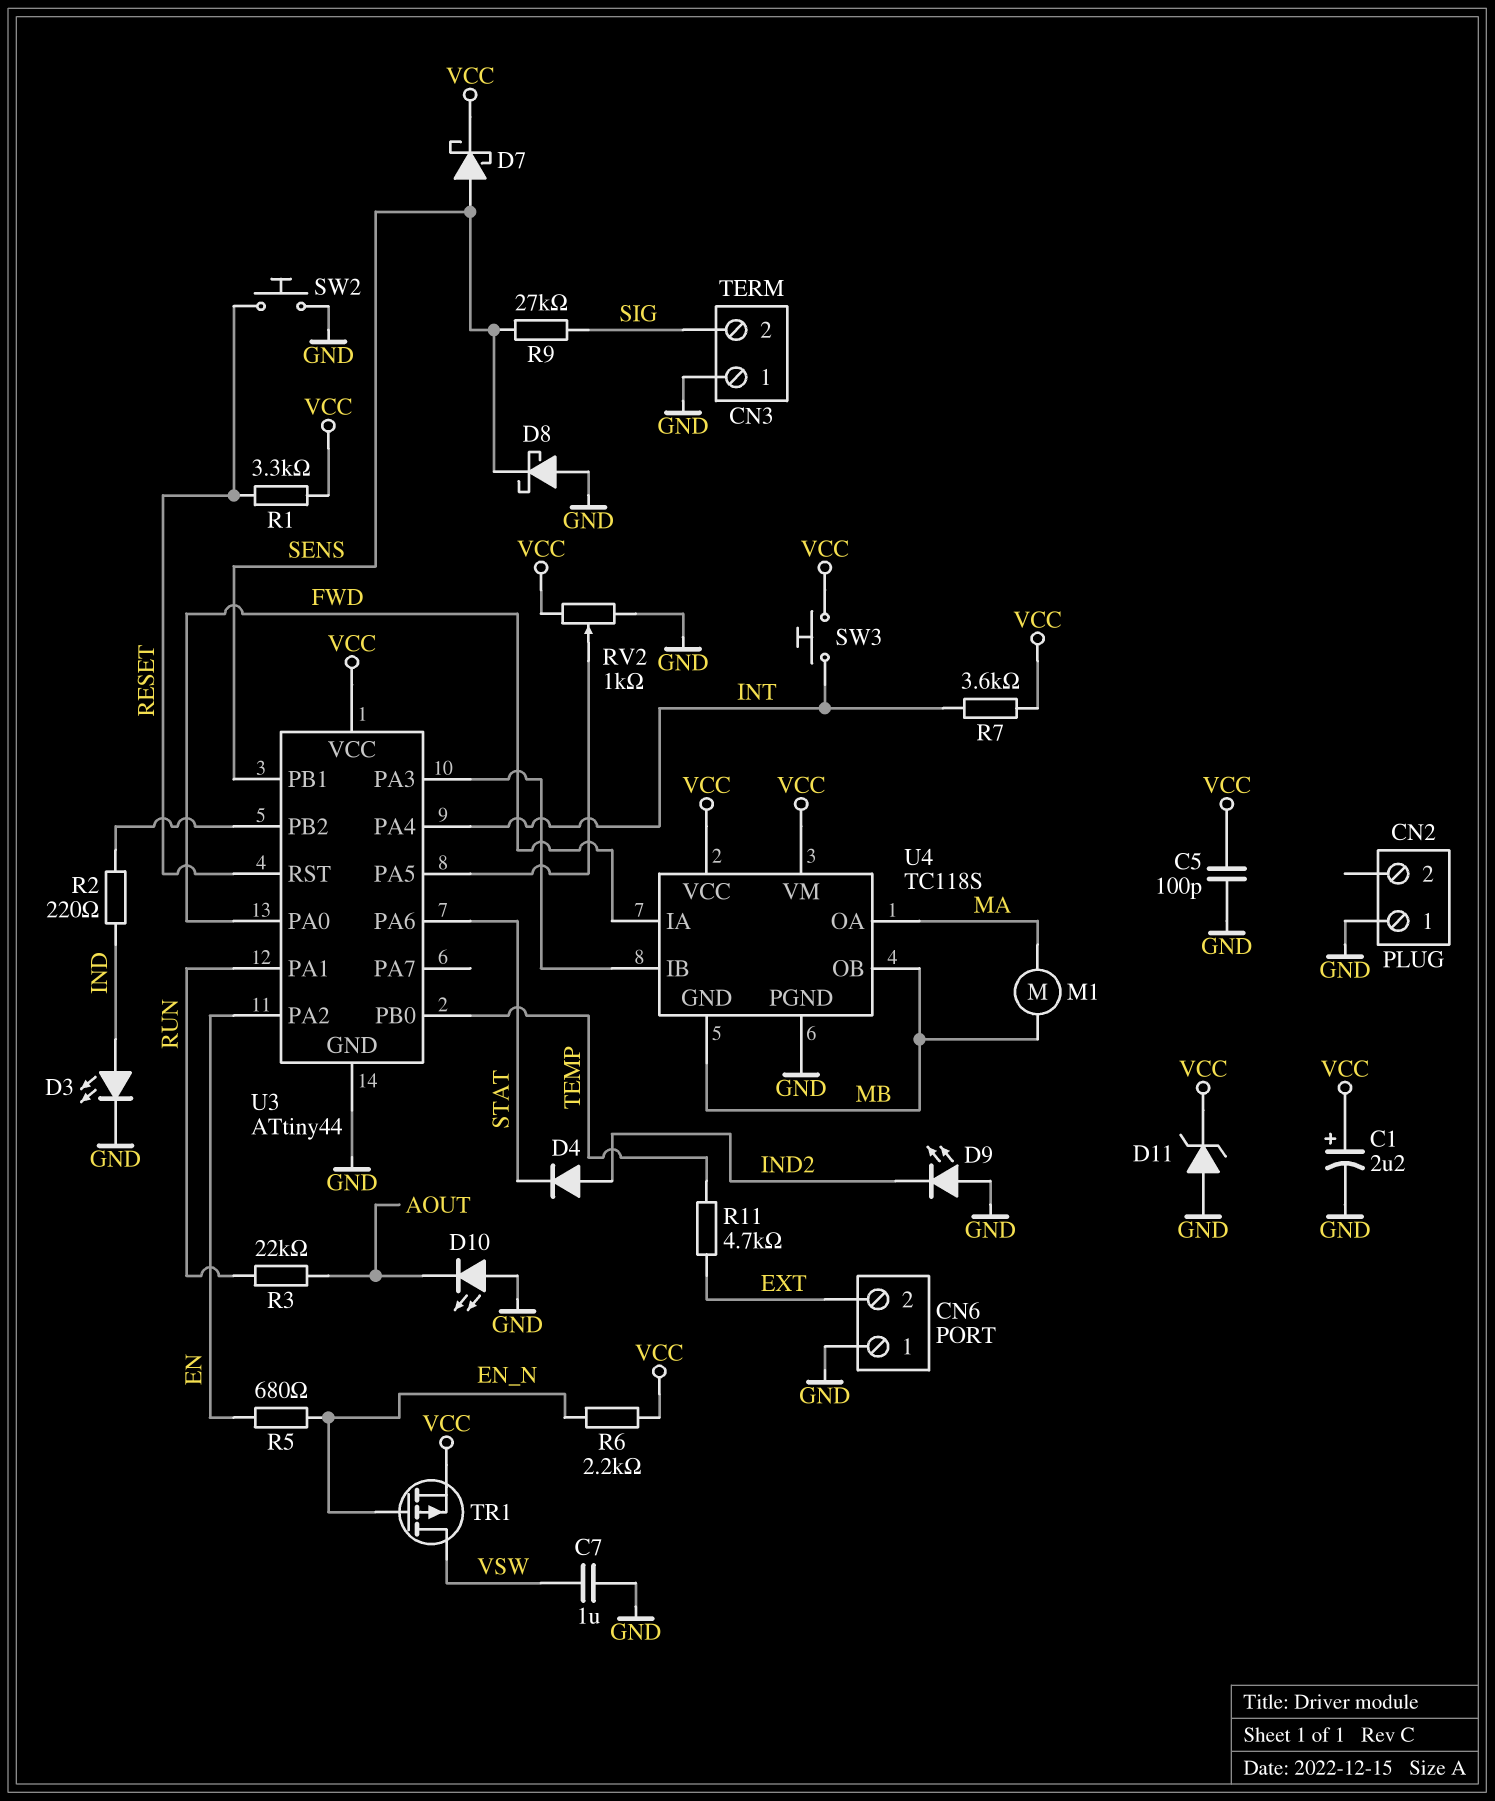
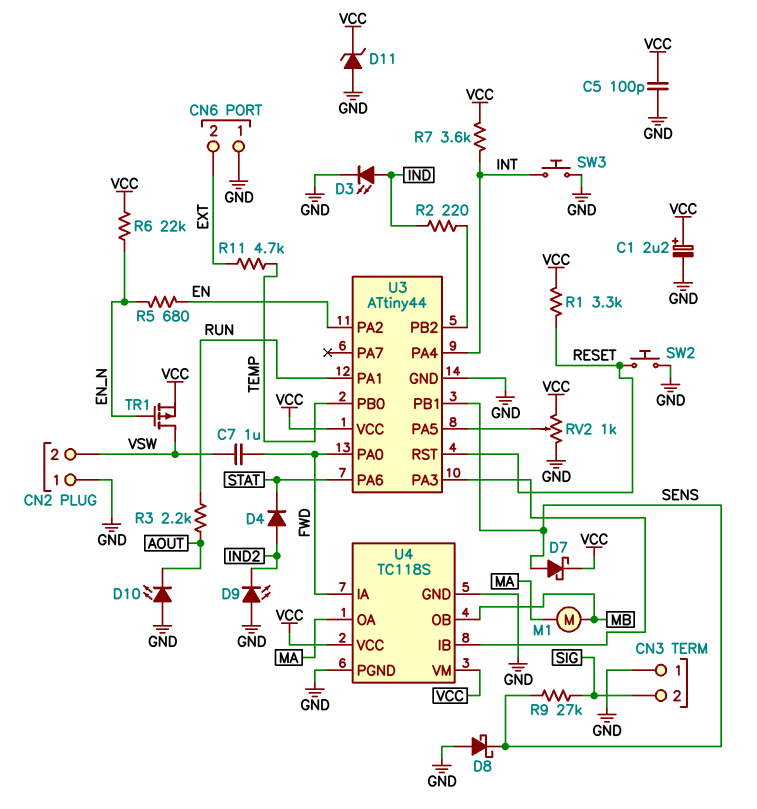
C7: 1uF (GND, VSW) -> 1uF (FWD, VSW)
CN2 pin 2: none -> VSW
R3: 22k (AOUT, RUN) -> 2.2k (AOUT, RUN)
R6: 2.2k (EN_N, VCC) -> 22k (EN_N, VCC)
SW3: button (INT, VCC) -> button (GND, INT)
U4 pin GND: MB -> GND

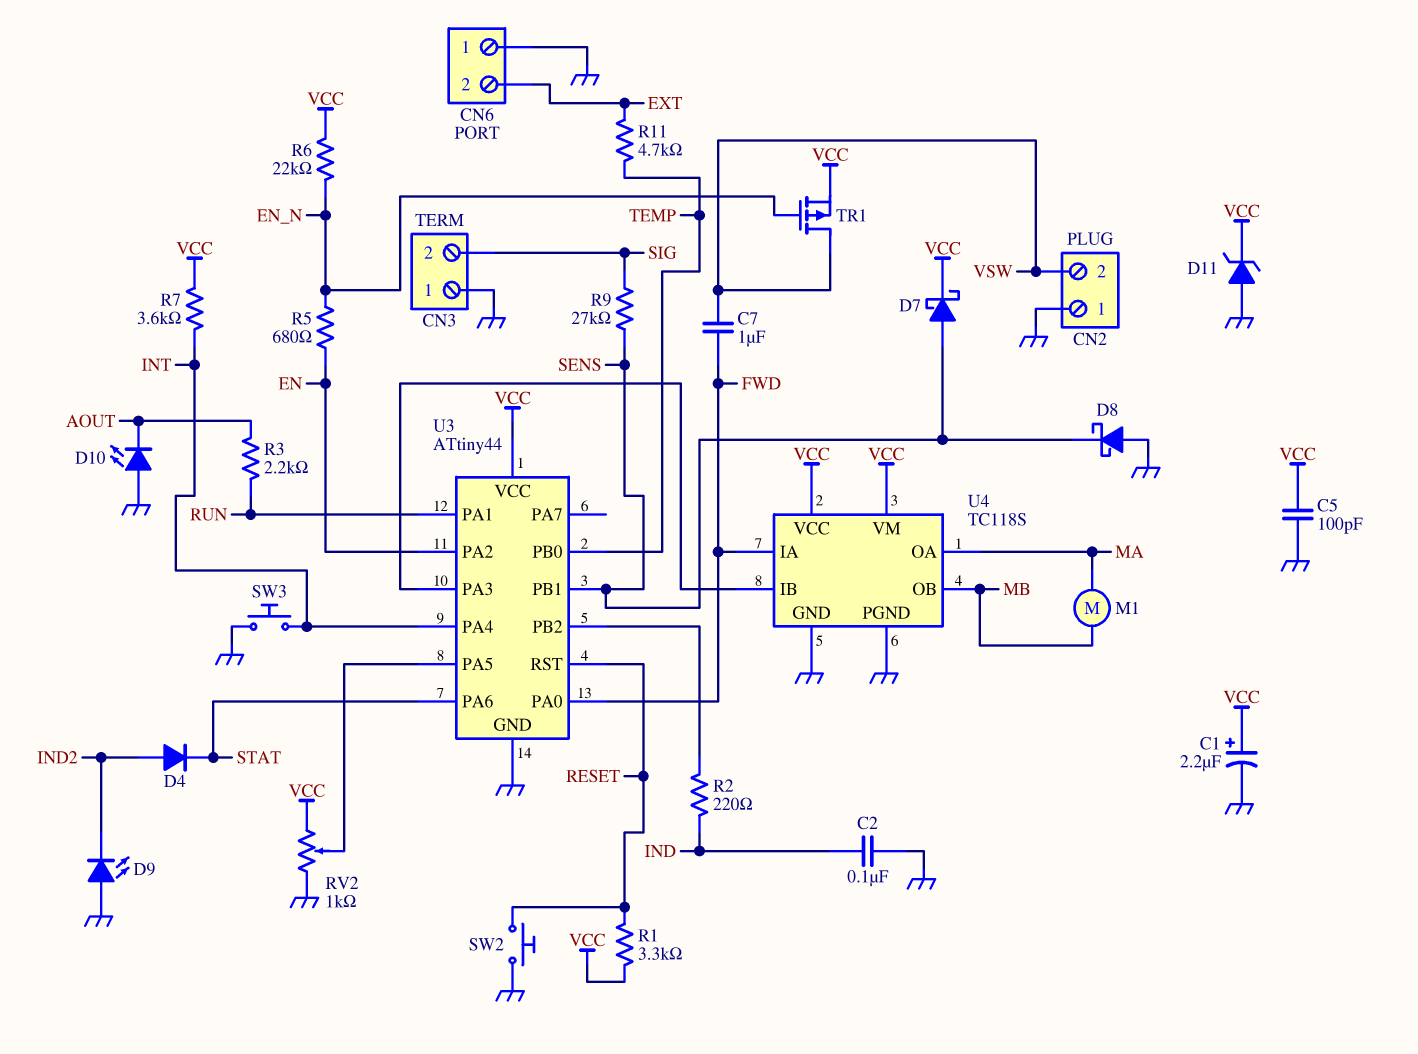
C2: none -> 100nF (GND, IND)
D3: LED (A IND, K GND) -> none

